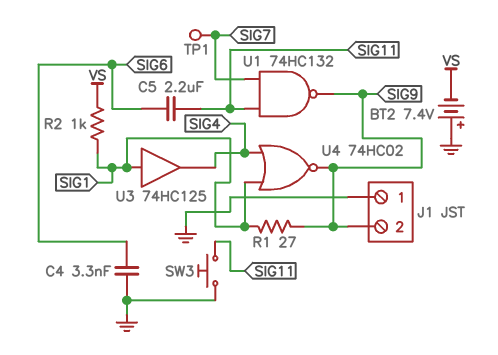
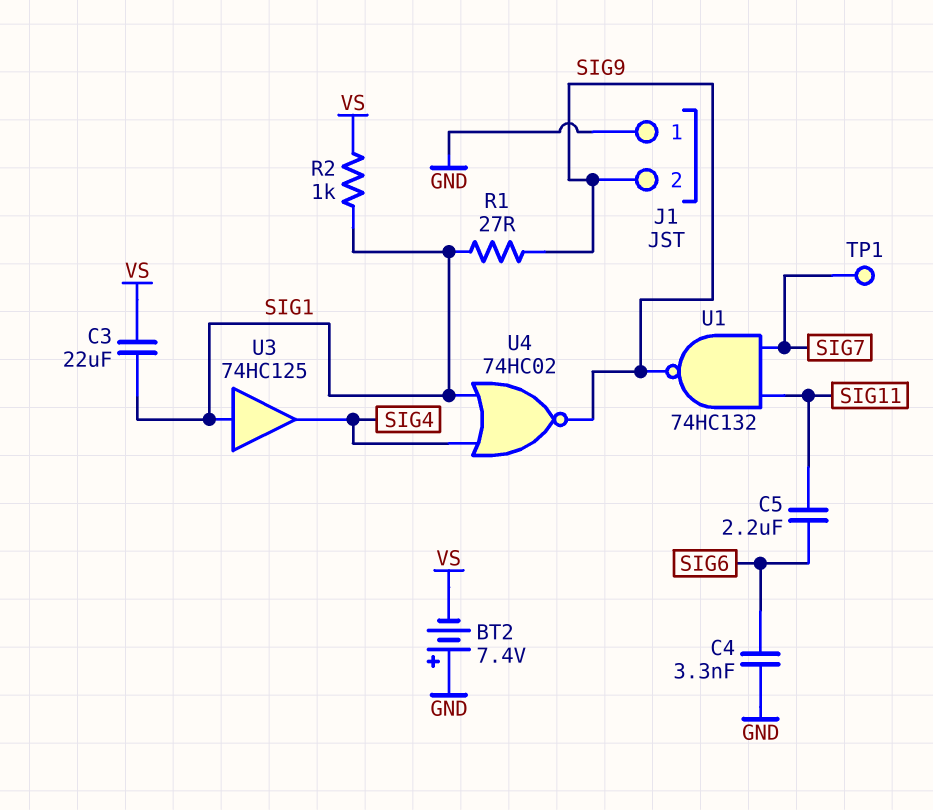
C3: none -> 22uF (SIG1, VS)
SW3: button (GND, SIG11) -> none

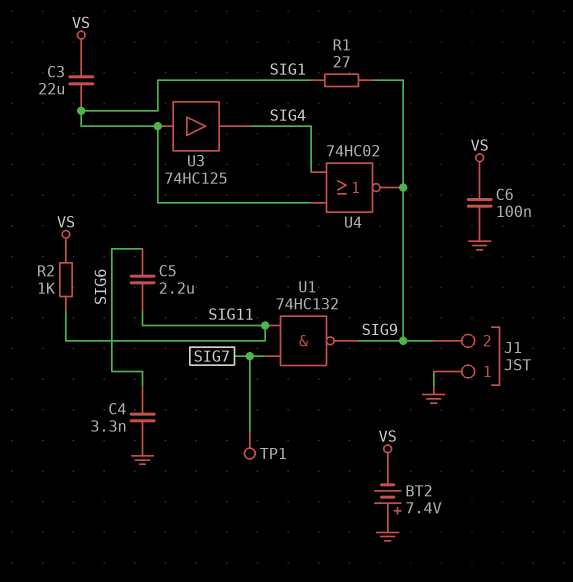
C6: none -> 100nF (GND, VS)
R2: 1k (SIG1, VS) -> 1k (SIG11, VS)

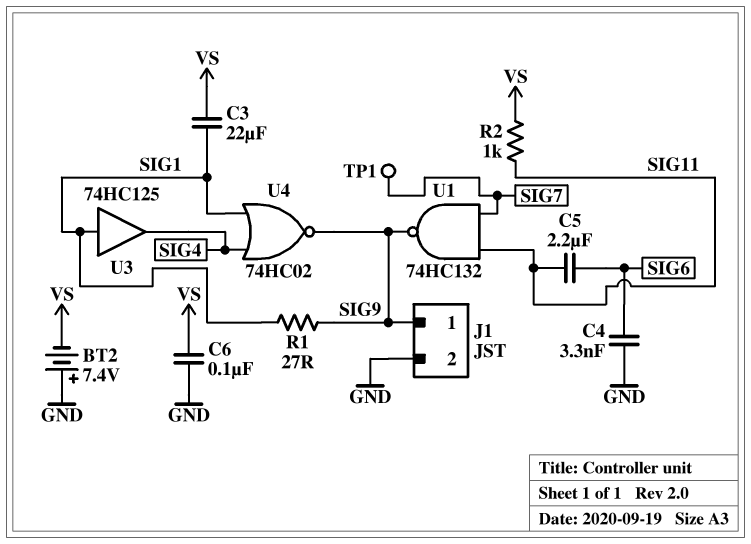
J1 pin 1: GND -> SIG9
J1 pin 2: SIG9 -> GND

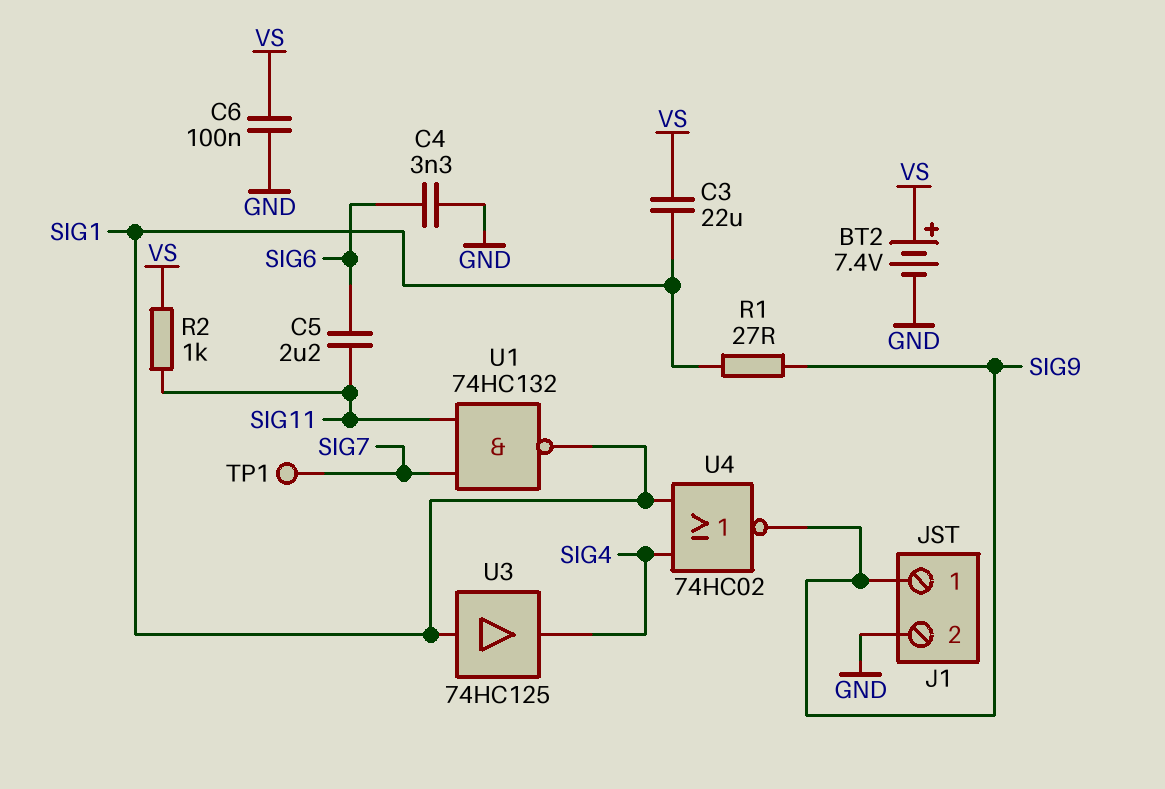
BT2: 7.4V (plus GND, minus VS) -> 7.4V (plus VS, minus GND)
U1: NAND 74HC132 (in SIG7, in SIG11, out SIG9) -> NAND 74HC132 (in SIG7, in SIG11, out SIG1)

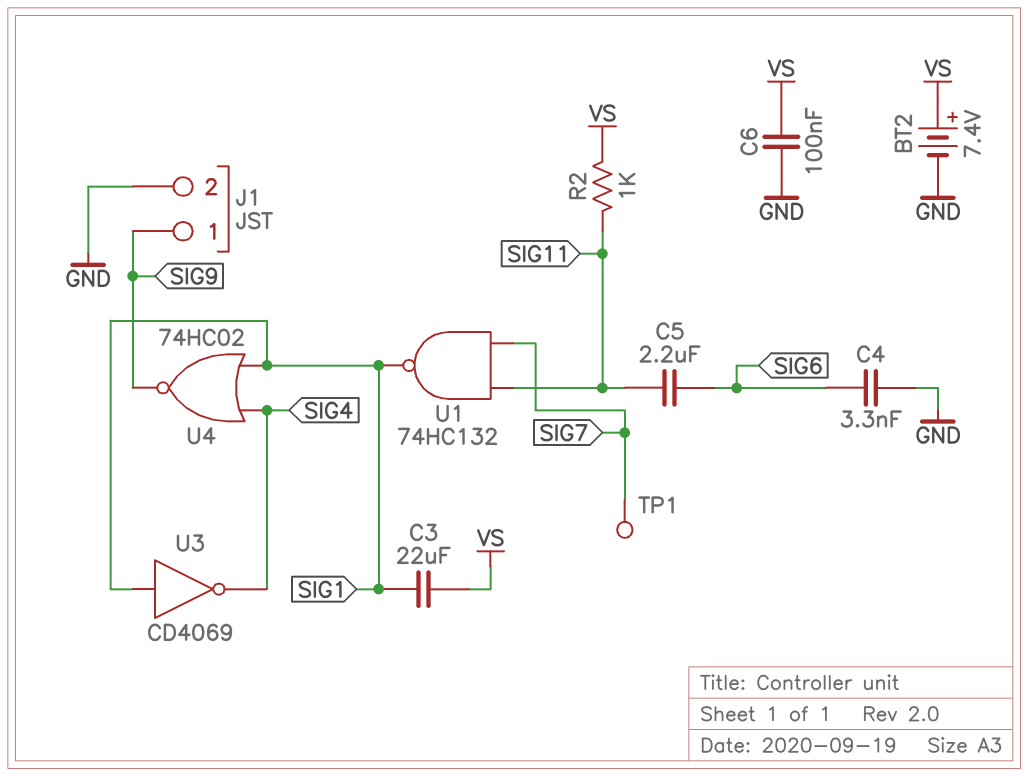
R1: 27 (SIG1, SIG9) -> none
U3: buffer 74HC125 (in SIG1, out SIG4) -> NOT CD4069 (in SIG1, out SIG4)

